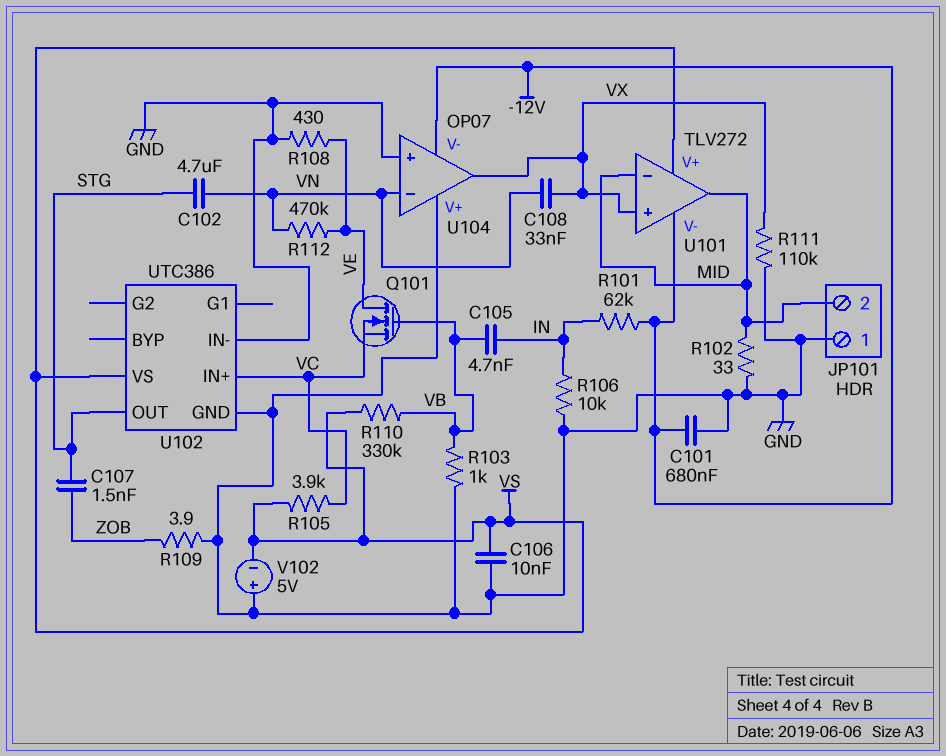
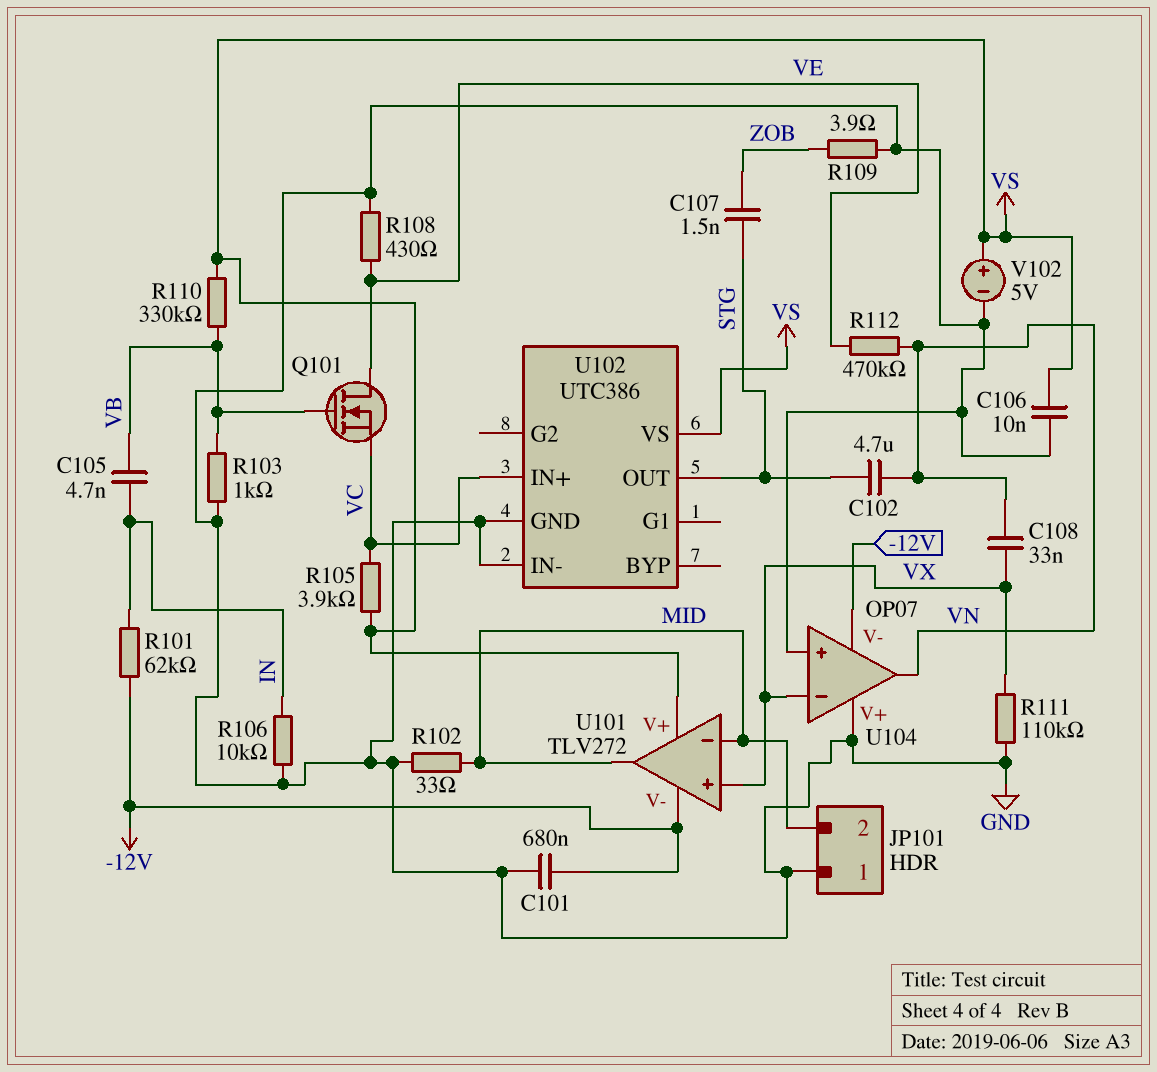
U104 pin in-: VN -> VX
U104 pin out: VX -> VN
V102: 5V (plus GND, minus VS) -> 5V (plus VS, minus GND)

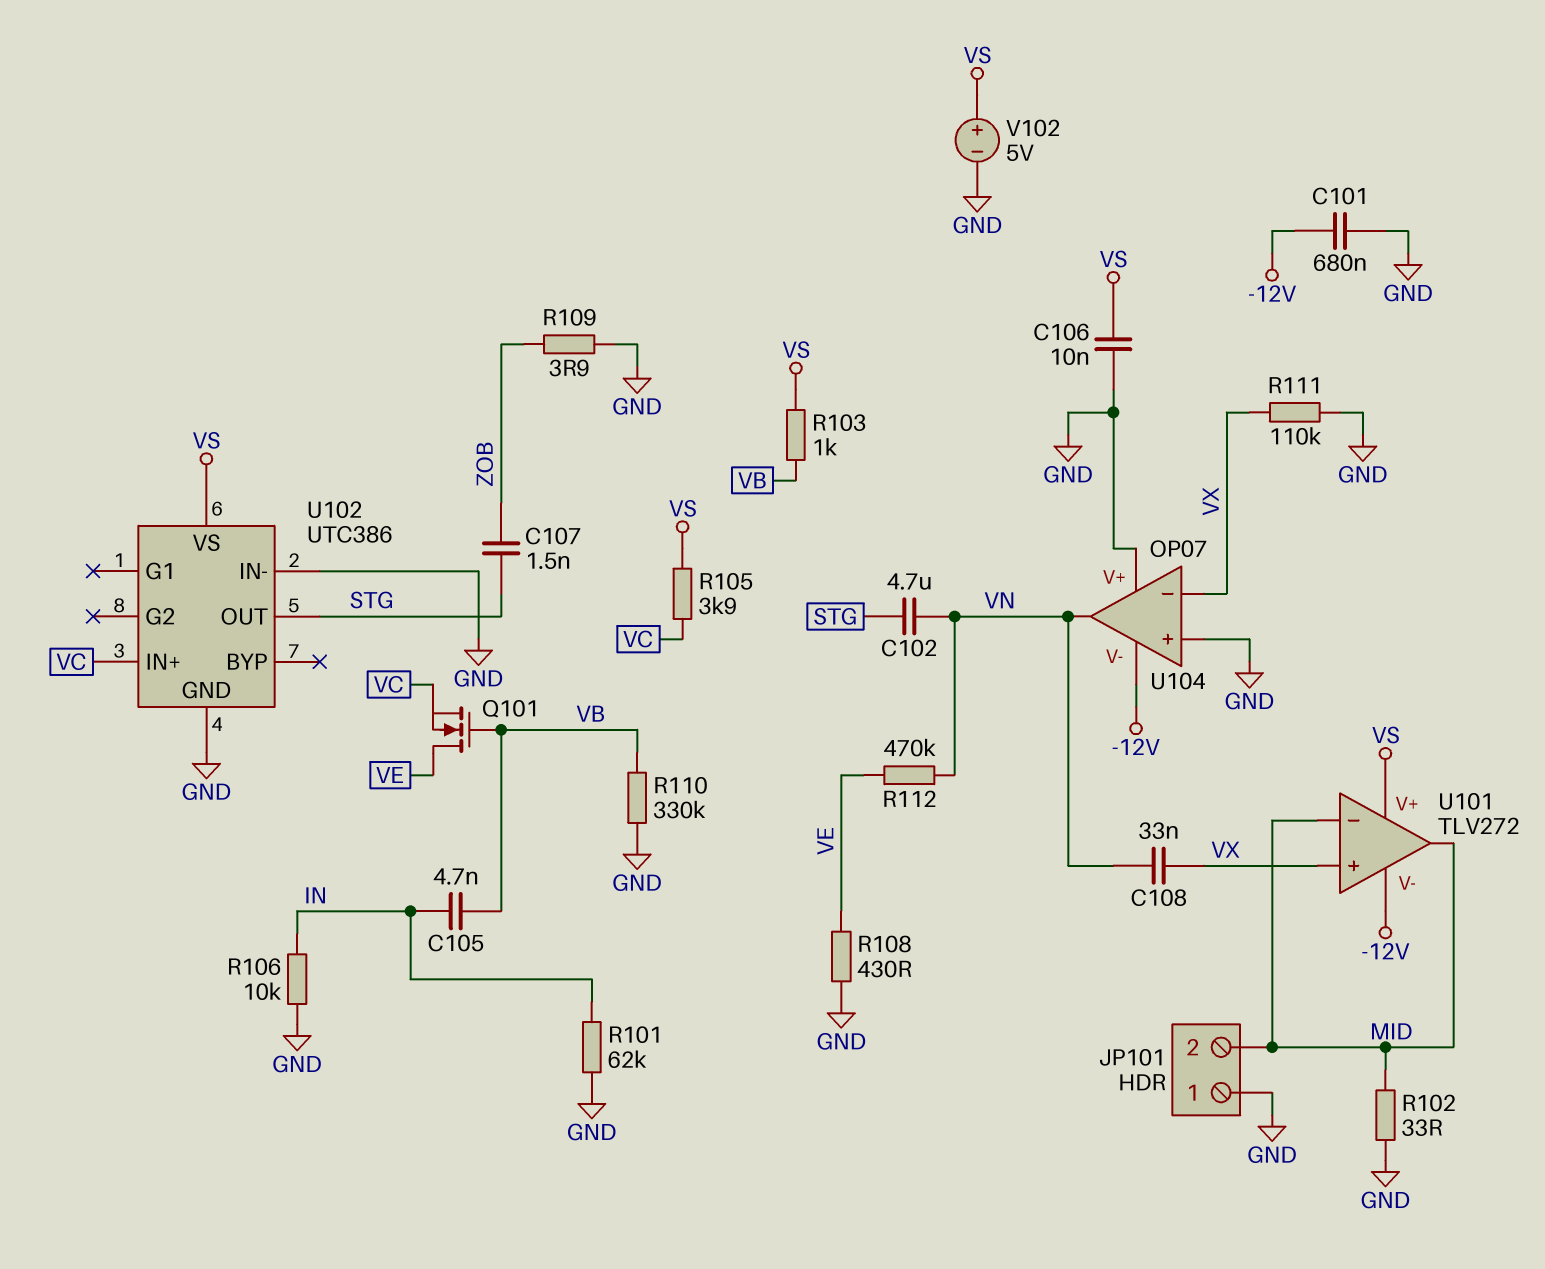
R101: 62k (-12V, IN) -> 62k (GND, IN)
R103: 1k (GND, VB) -> 1k (VB, VS)
R110: 330k (VB, VS) -> 330k (GND, VB)

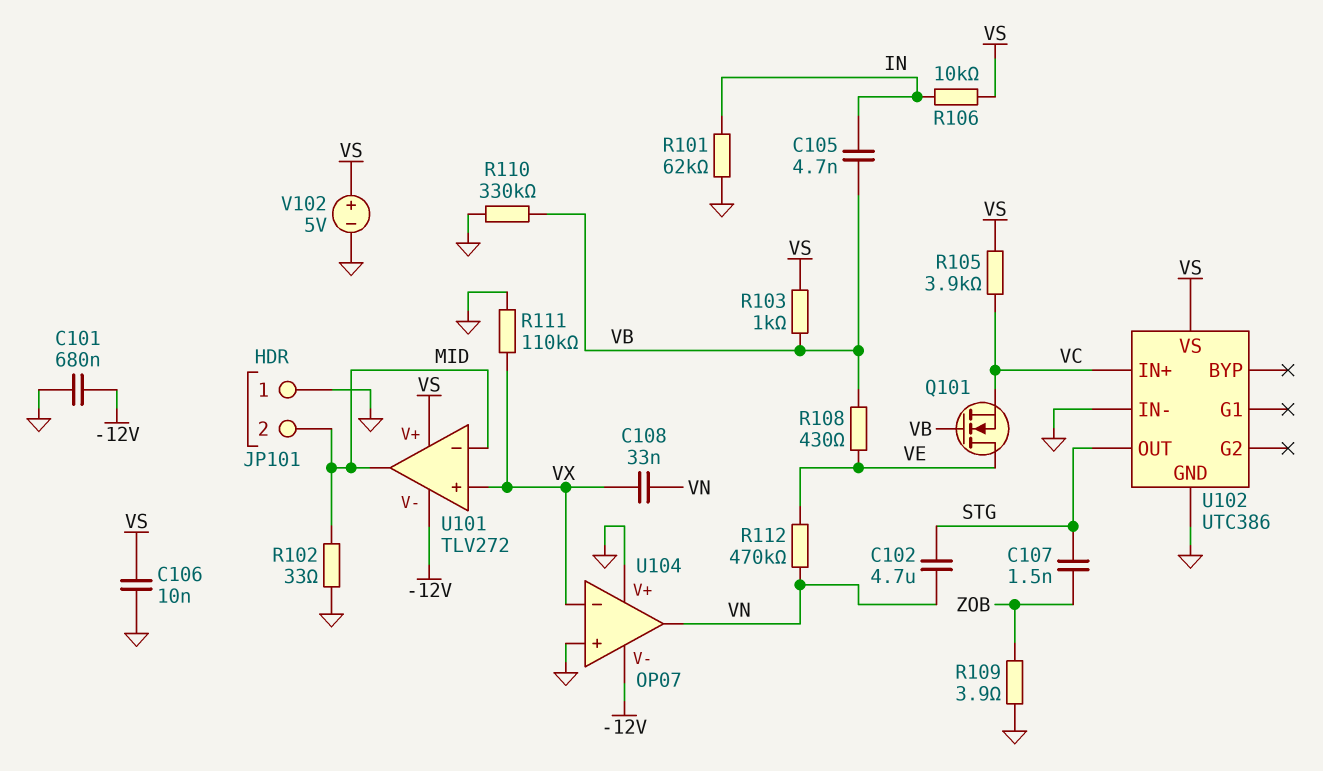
R106: 10k (GND, IN) -> 10k (IN, VS)
R108: 430 (GND, VE) -> 430 (VB, VE)

